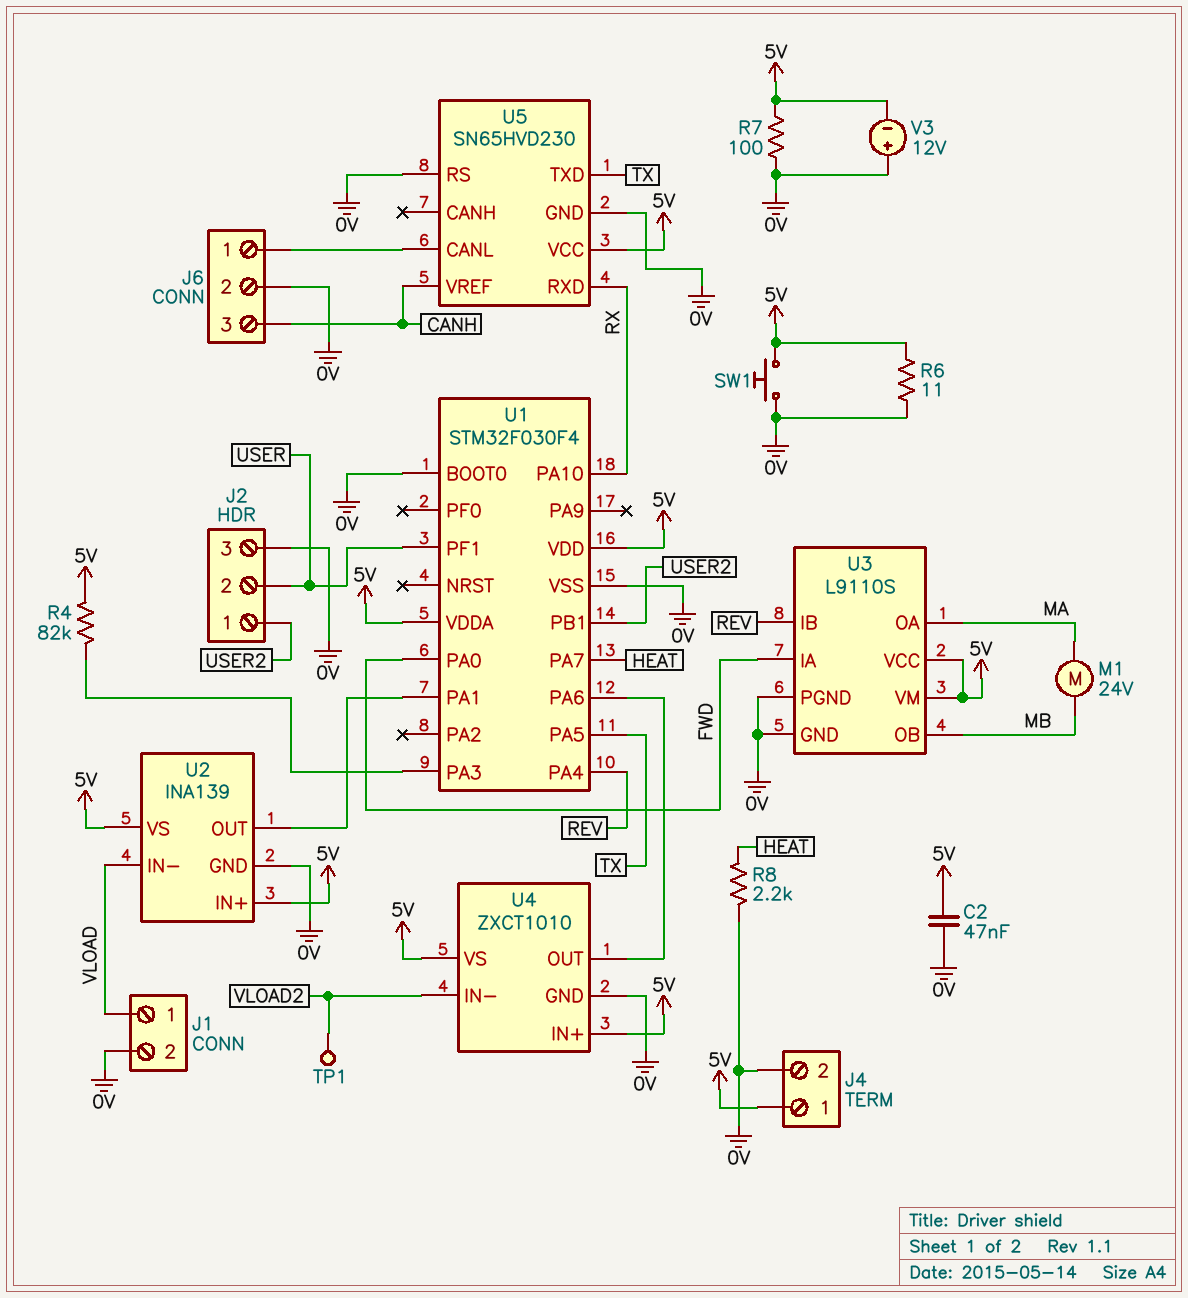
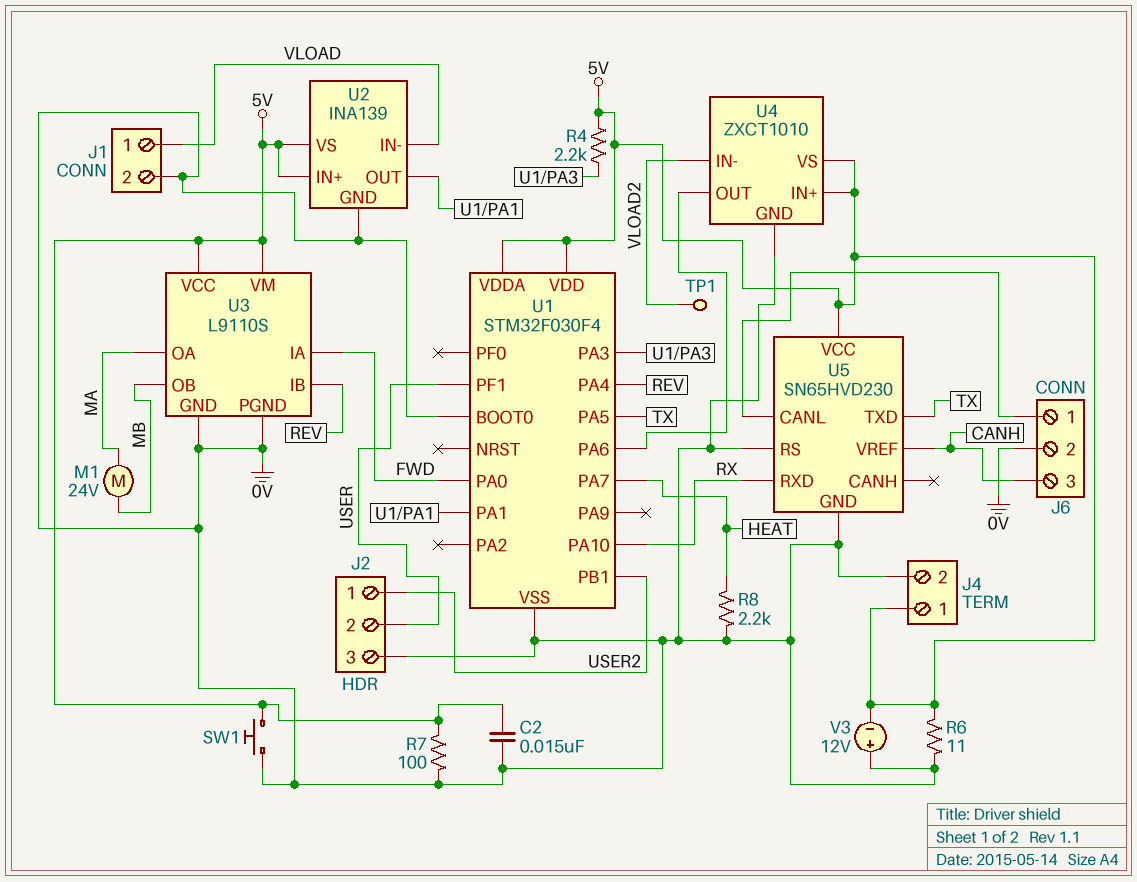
C2: 47nF (0V, 5V) -> 15nF (0V, 5V)
R4: 82k (5V, U1/PA3) -> 2.2k (5V, U1/PA3)

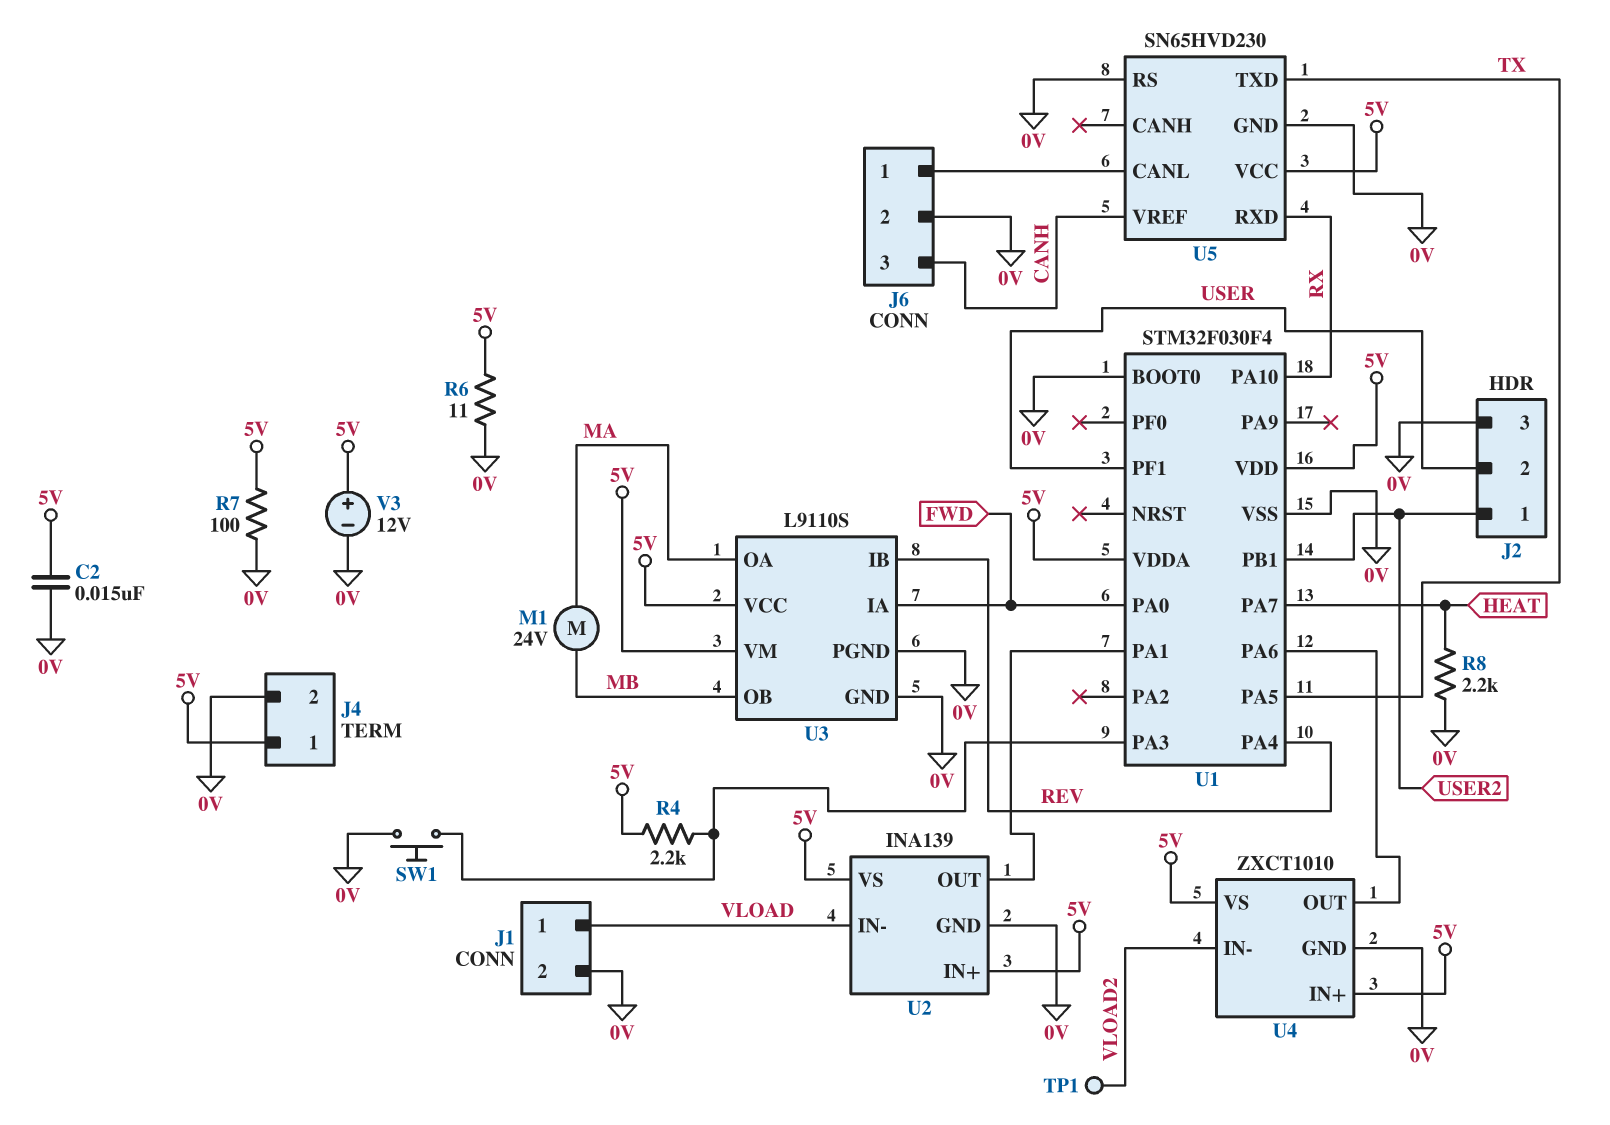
SW1: button (0V, 5V) -> button (0V, U1/PA3)
V3: 12V (plus 0V, minus 5V) -> 12V (plus 5V, minus 0V)

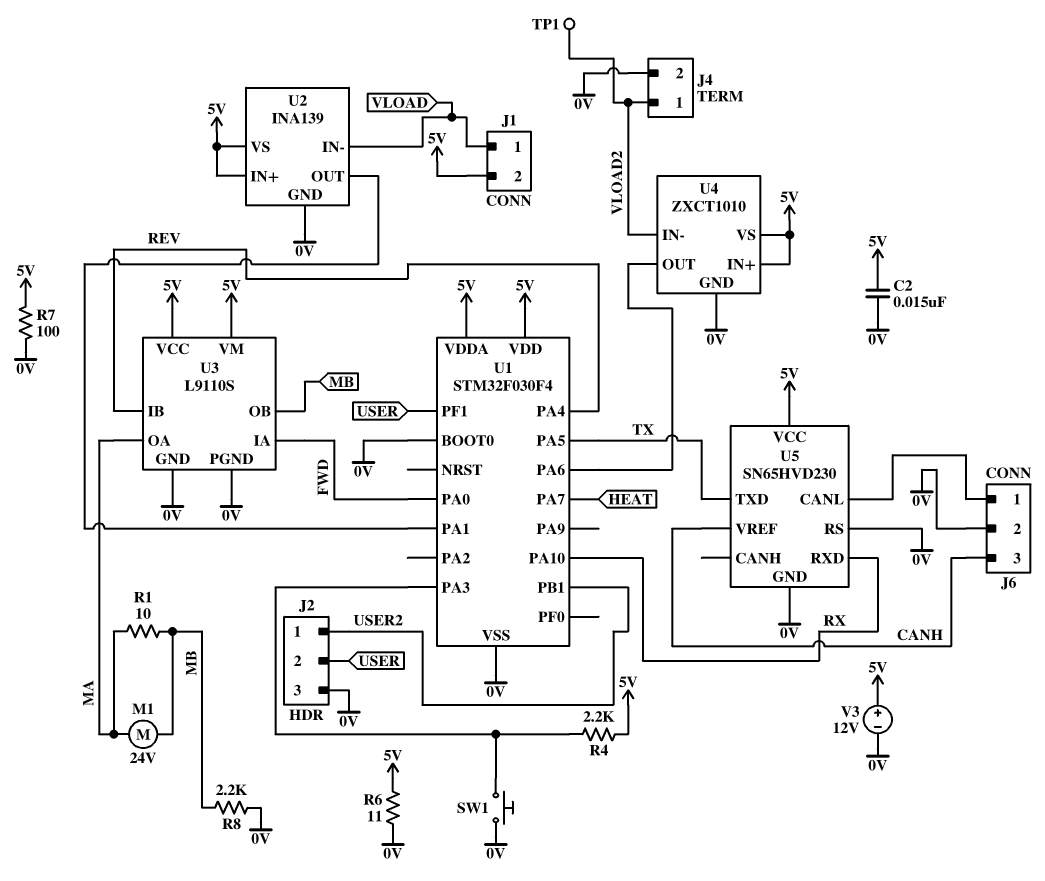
J1 pin 2: 0V -> 5V
J4 pin 1: 5V -> VLOAD2
R1: none -> 10 (MA, MB)
R8: 2.2k (0V, HEAT) -> 2.2k (0V, MB)

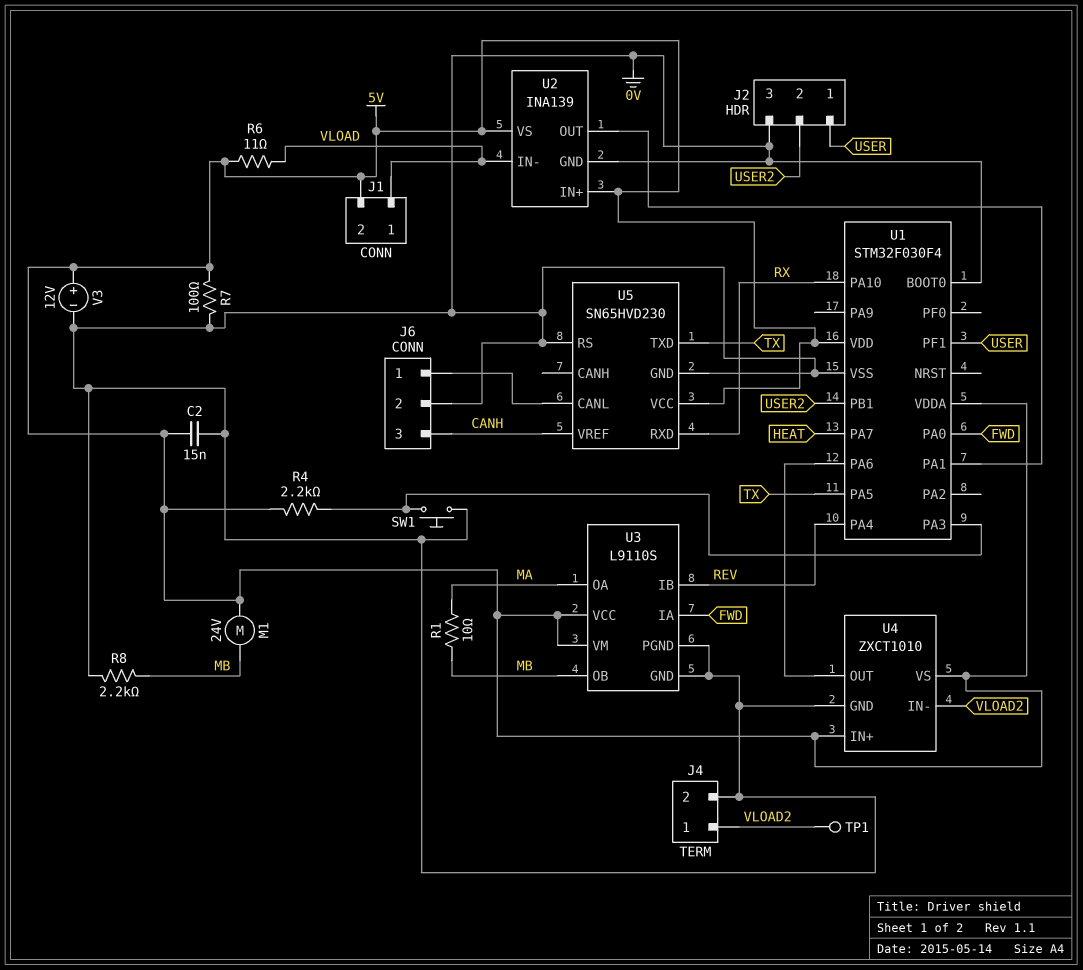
J2 pin 1: USER2 -> USER
J2 pin 2: USER -> USER2
M1: motor 24V (MA, MB) -> motor 24V (5V, MB)
R6: 11 (0V, 5V) -> 11 (5V, VLOAD)

